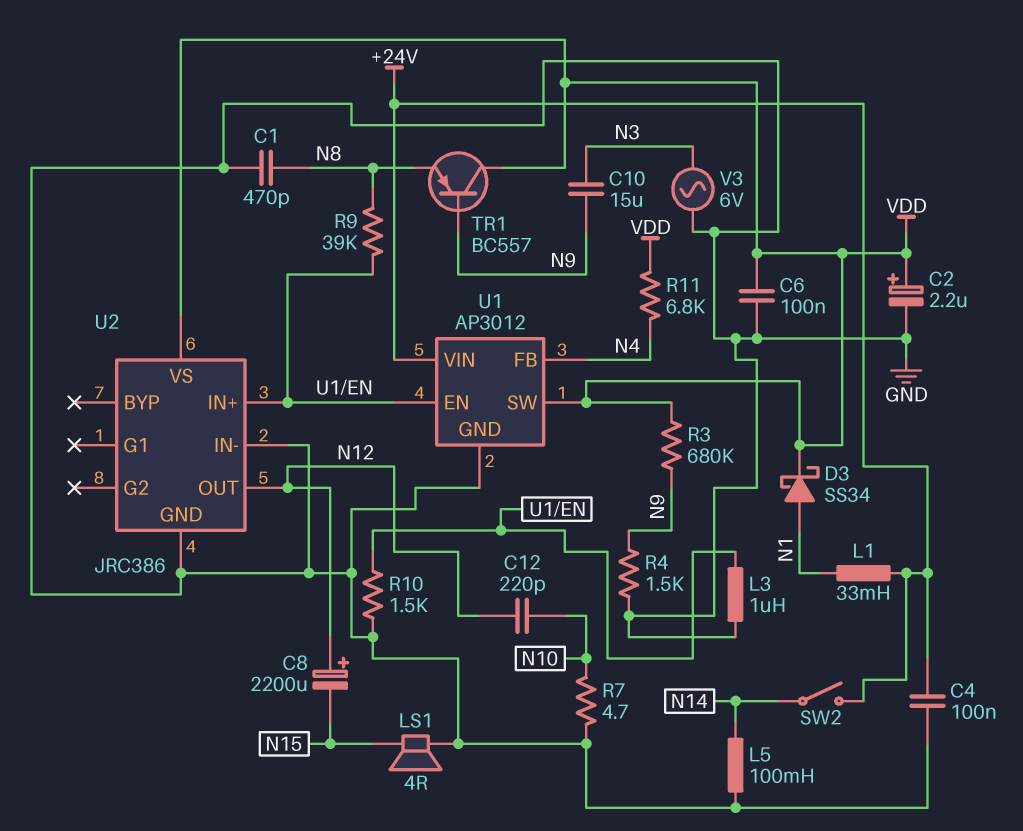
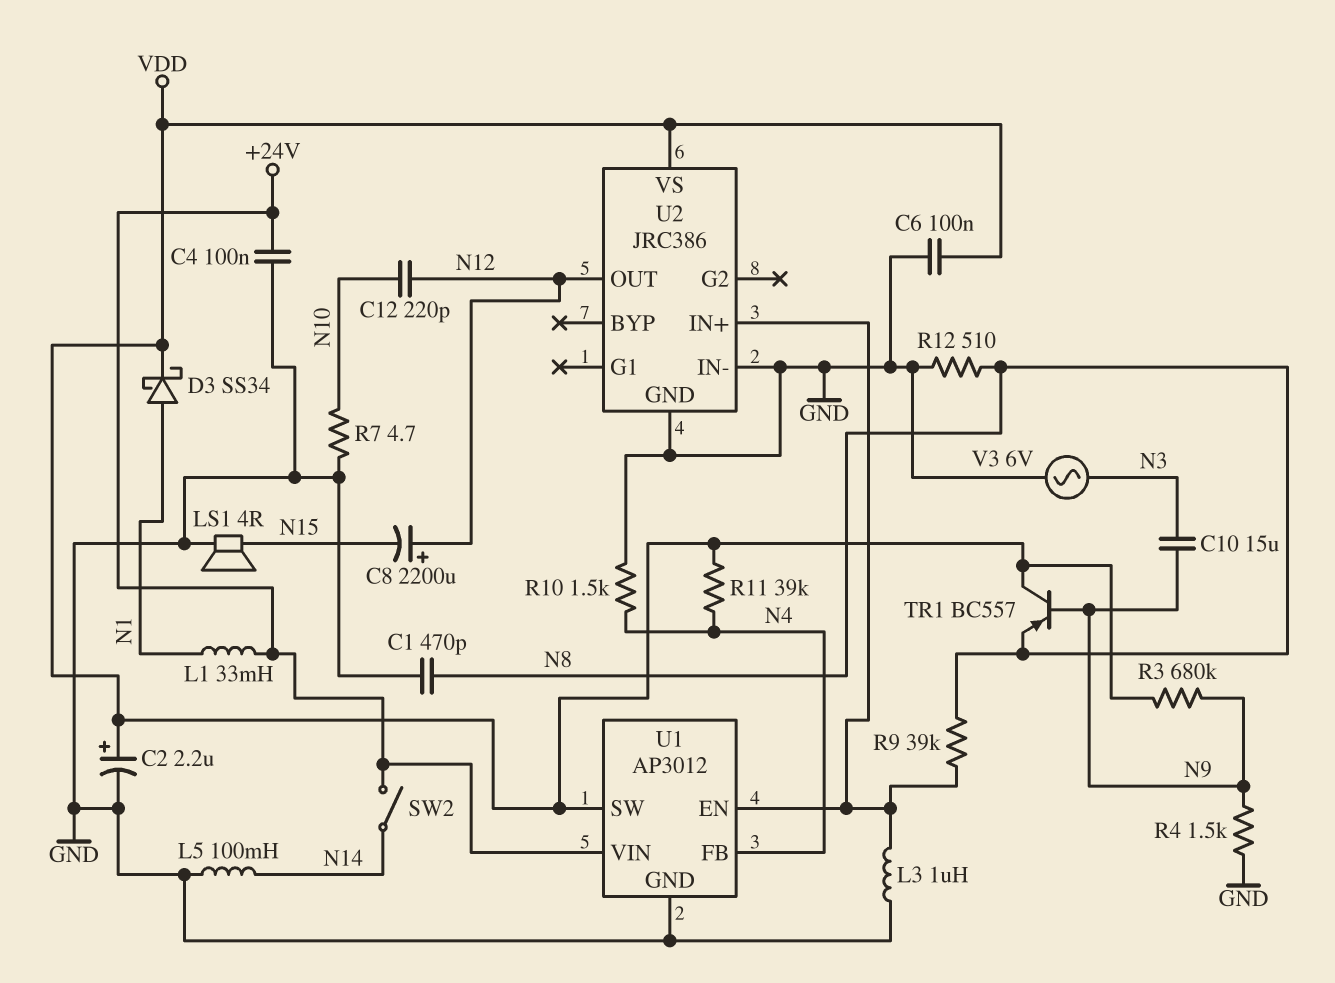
R10: 1.5k (GND, U1/EN) -> 1.5k (GND, N4)
R11: 6.8k (N4, VDD) -> 39k (N4, VDD)
R12: none -> 510 (GND, N8)

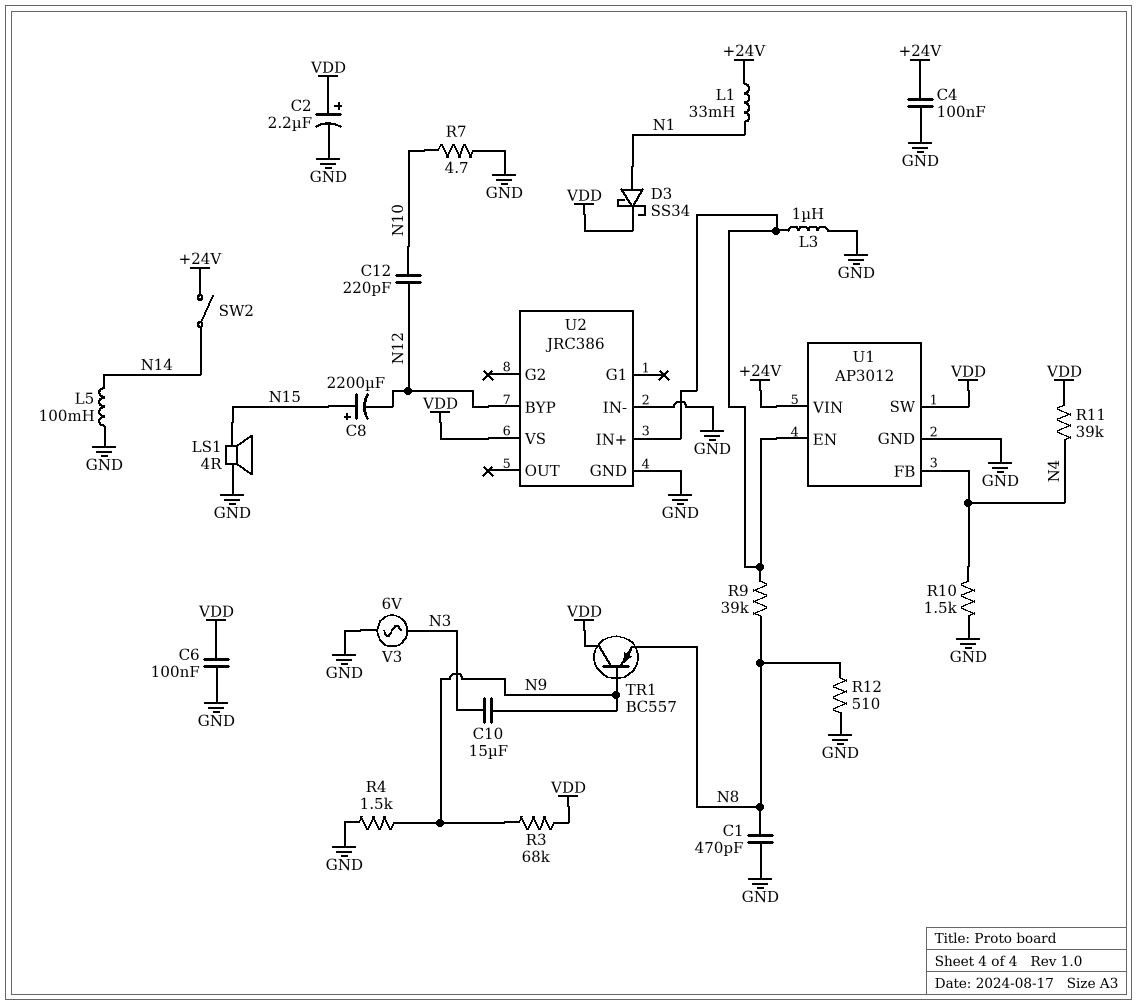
C8: 2200uF (plus N12, minus N15) -> 2200uF (plus N15, minus N12)
R3: 680k (N9, VDD) -> 68k (N9, VDD)
U2 pin BYP: none -> N12
U2 pin OUT: N12 -> none

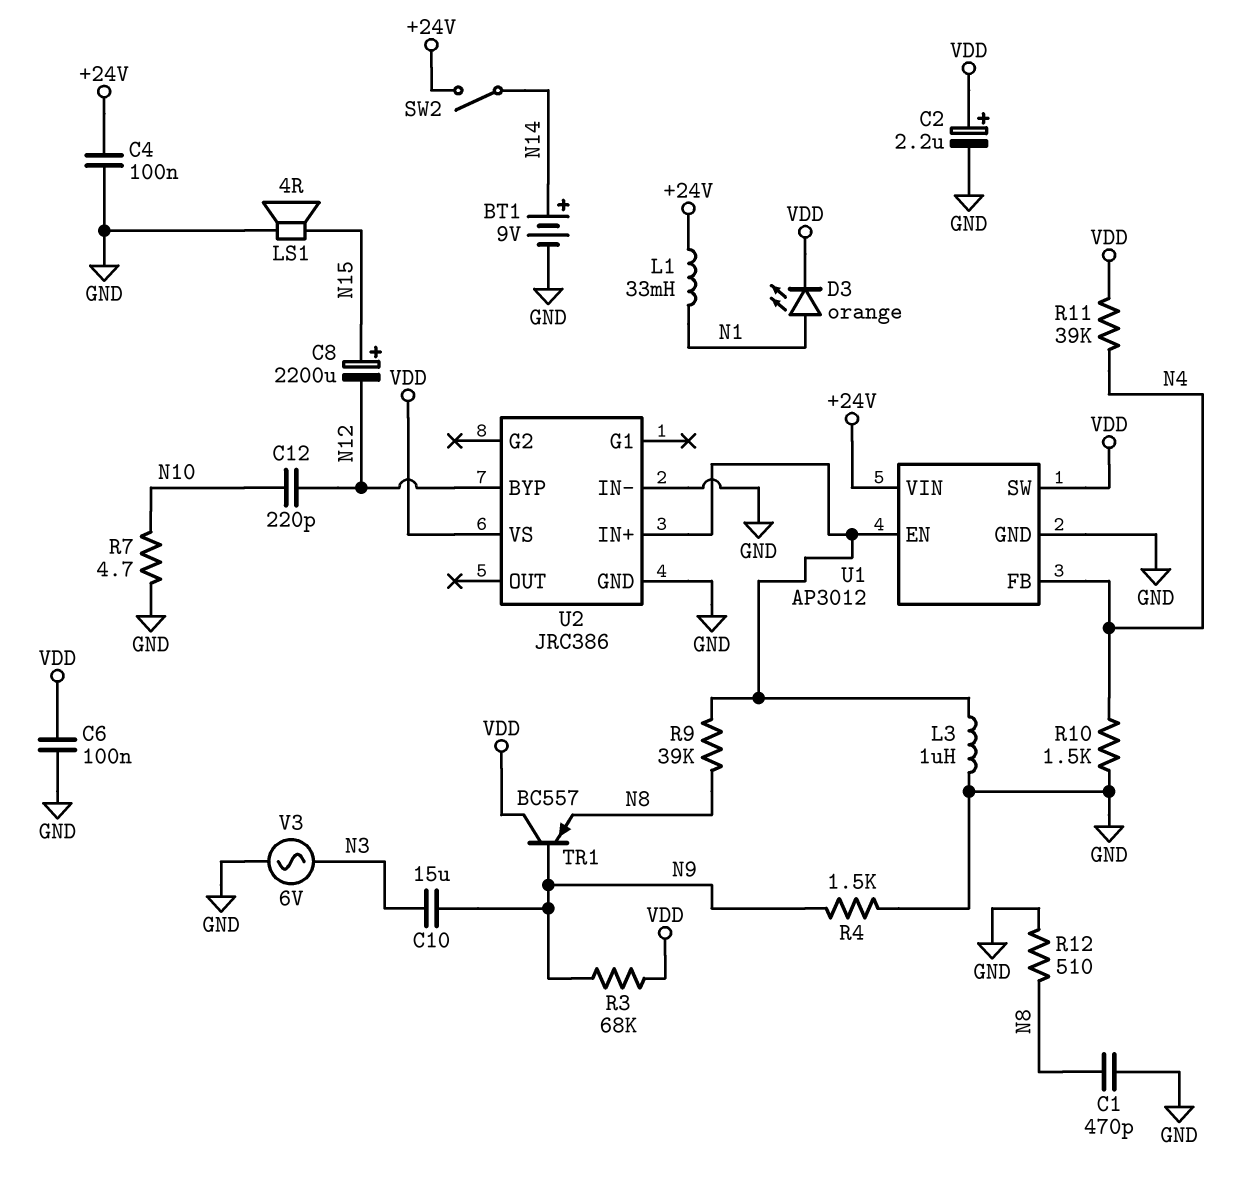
BT1: none -> 9V (plus N14, minus GND)
D3: schottky SS34 (A N1, K VDD) -> LED orange (A N1, K VDD)
L5: 100mH (GND, N14) -> none

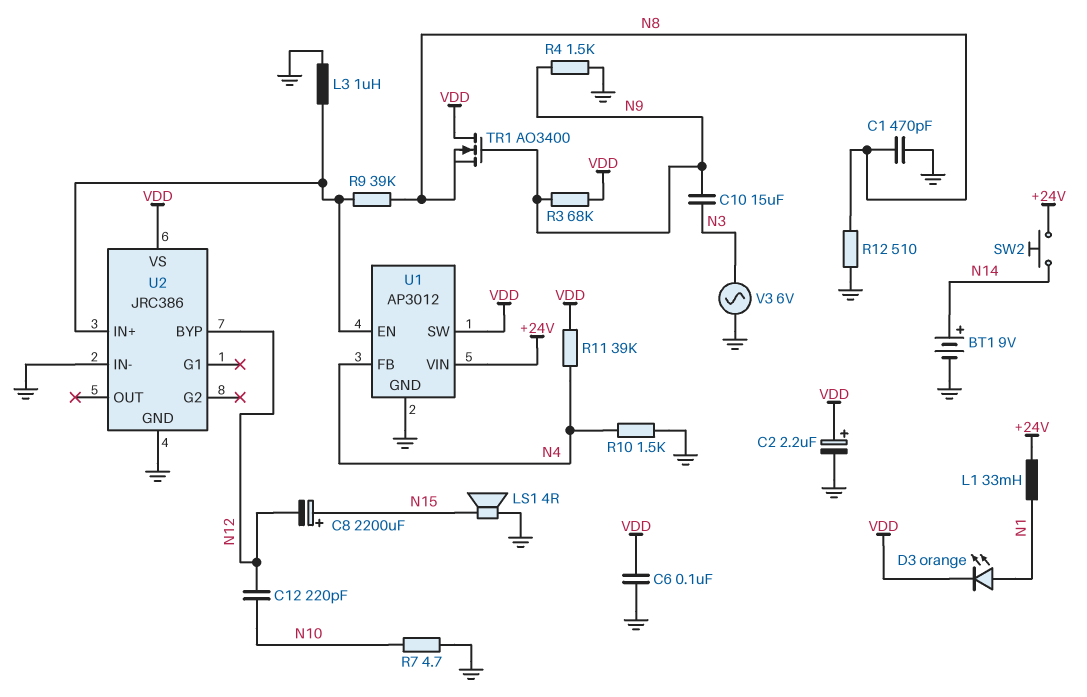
C4: 100nF (+24V, GND) -> none
SW2: switch (+24V, N14) -> button (+24V, N14)
TR1: PNP BC557 (B N9, C VDD, E N8) -> NMOS AO3400 (G N9, D VDD, S N8)

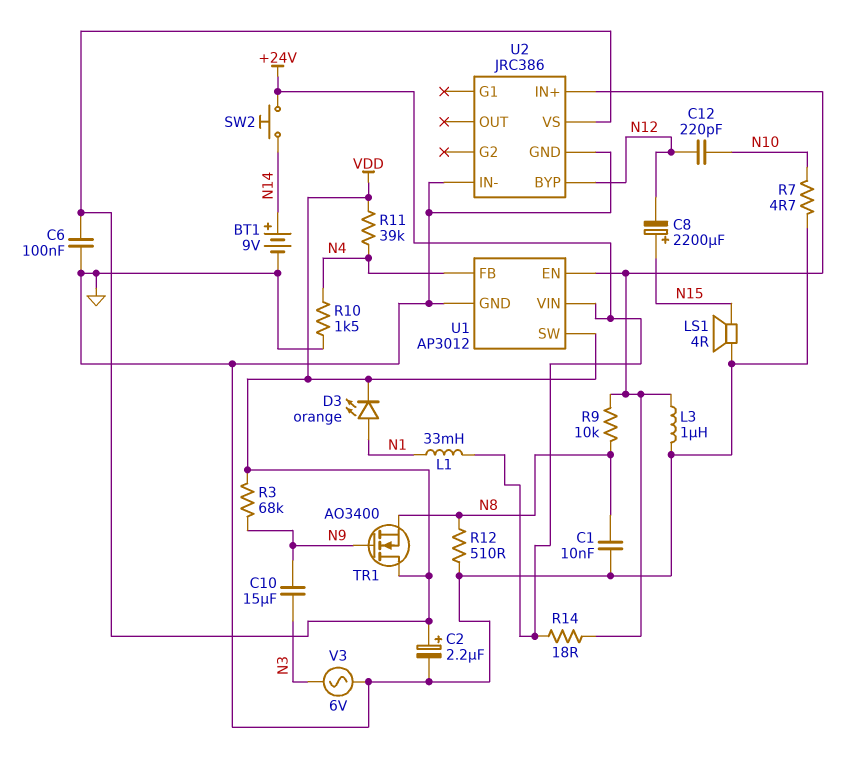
C1: 470pF (GND, N8) -> 10nF (GND, N8)
R4: 1.5k (GND, N9) -> none
R9: 39k (N8, U1/EN) -> 10k (N8, U1/EN)
R14: none -> 18 (+24V, U1/EN)

